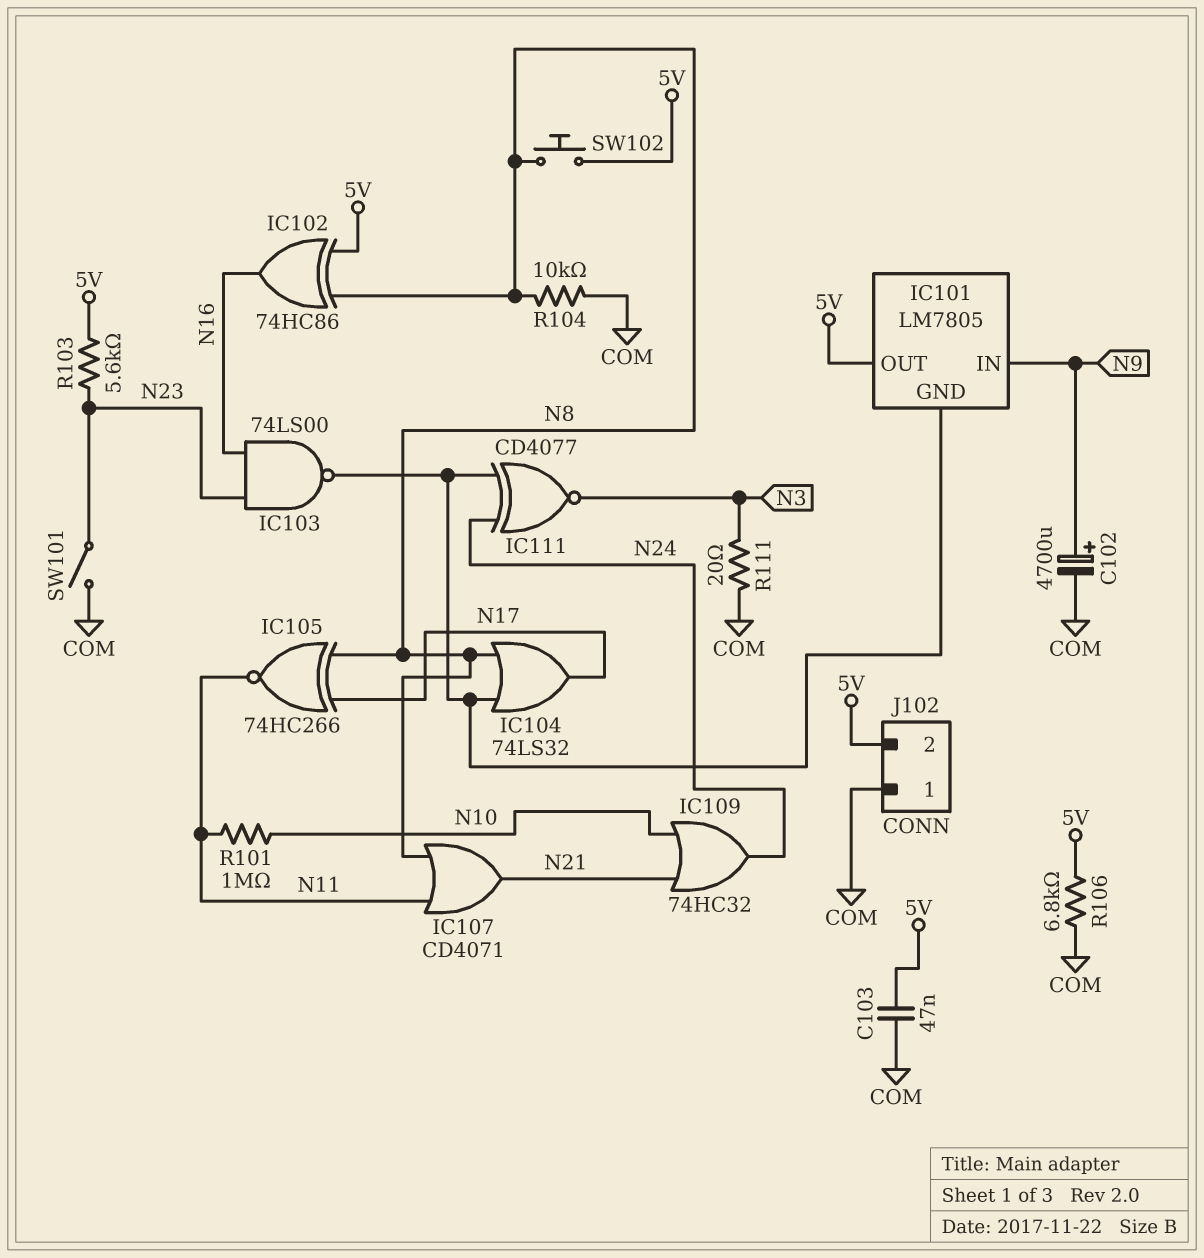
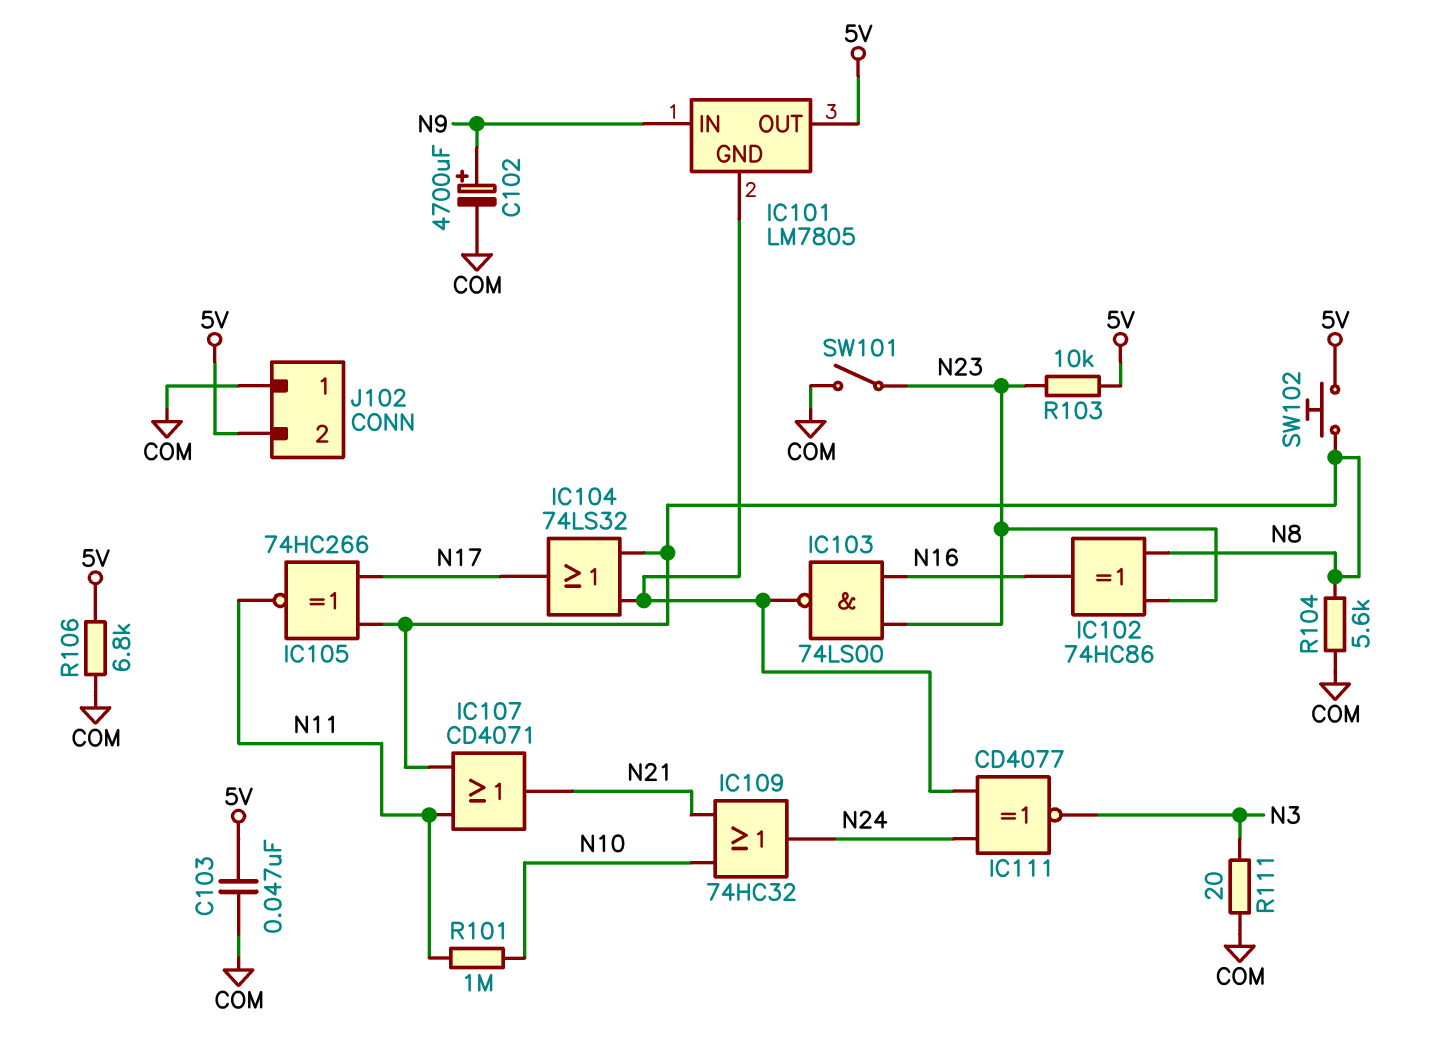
IC102: XOR 74HC86 (in 5V, in N8, out N16) -> XOR 74HC86 (in N8, in N23, out N16)
R103: 5.6k (5V, N23) -> 10k (5V, N23)
R104: 10k (COM, N8) -> 5.6k (COM, N8)

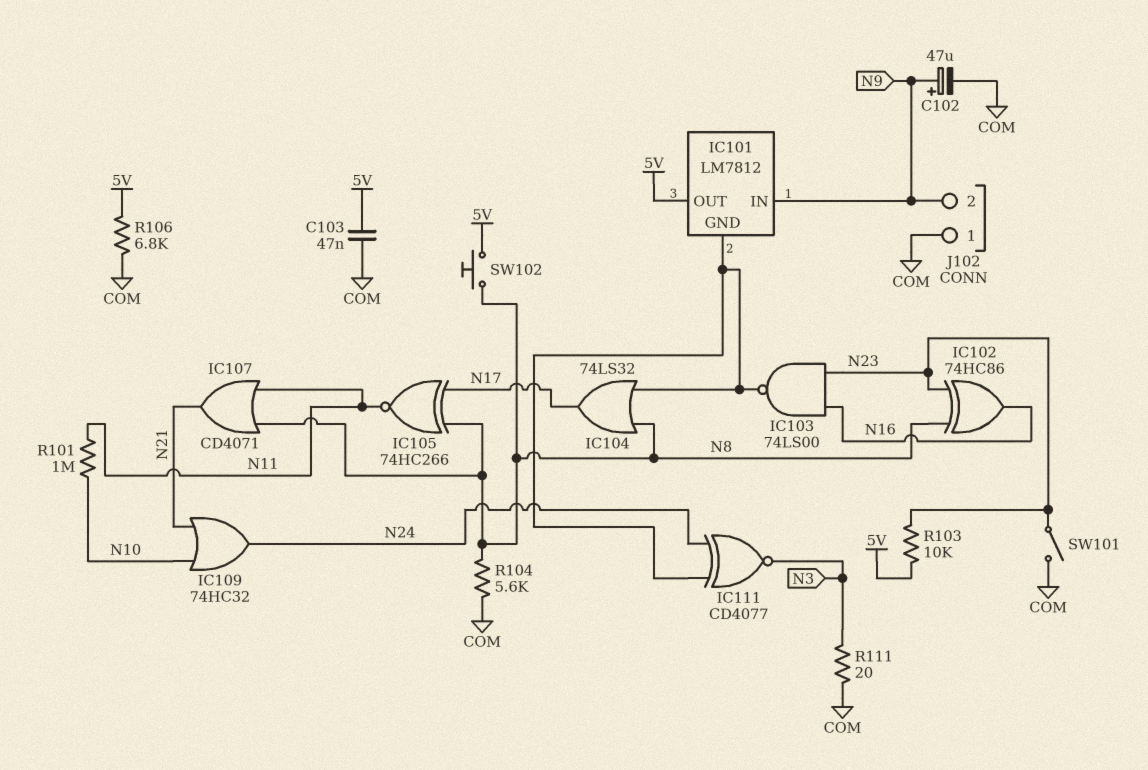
C102: 4700uF (plus N9, minus COM) -> 47uF (plus N9, minus COM)
IC101: LM7805 -> LM7812
J102 pin 2: 5V -> N9

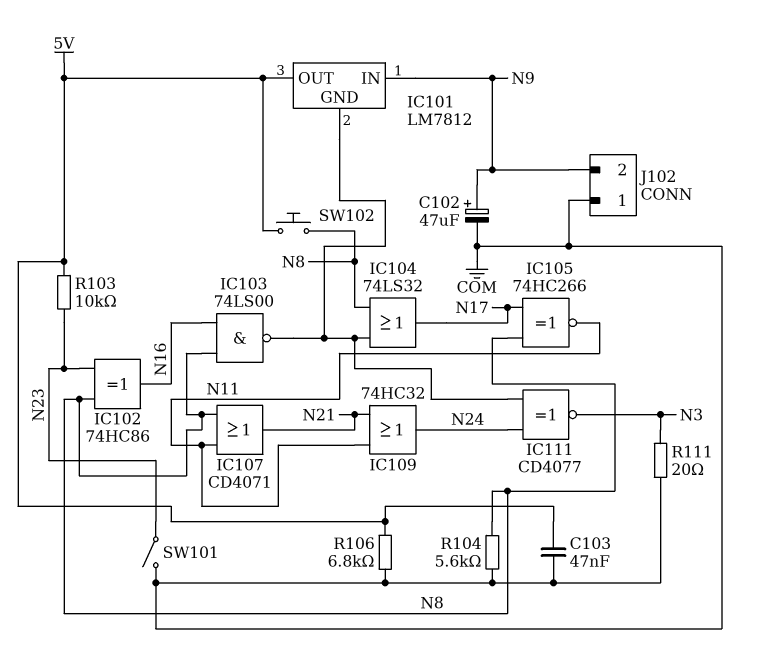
IC103: NAND 74LS00 (in N16, in N23, out IC101/GND) -> NAND 74LS00 (in N8, in N16, out IC101/GND)
IC109: OR 74HC32 (in N10, in N21, out N24) -> OR 74HC32 (in N11, in N21, out N24)
R101: 1M (N10, N11) -> none

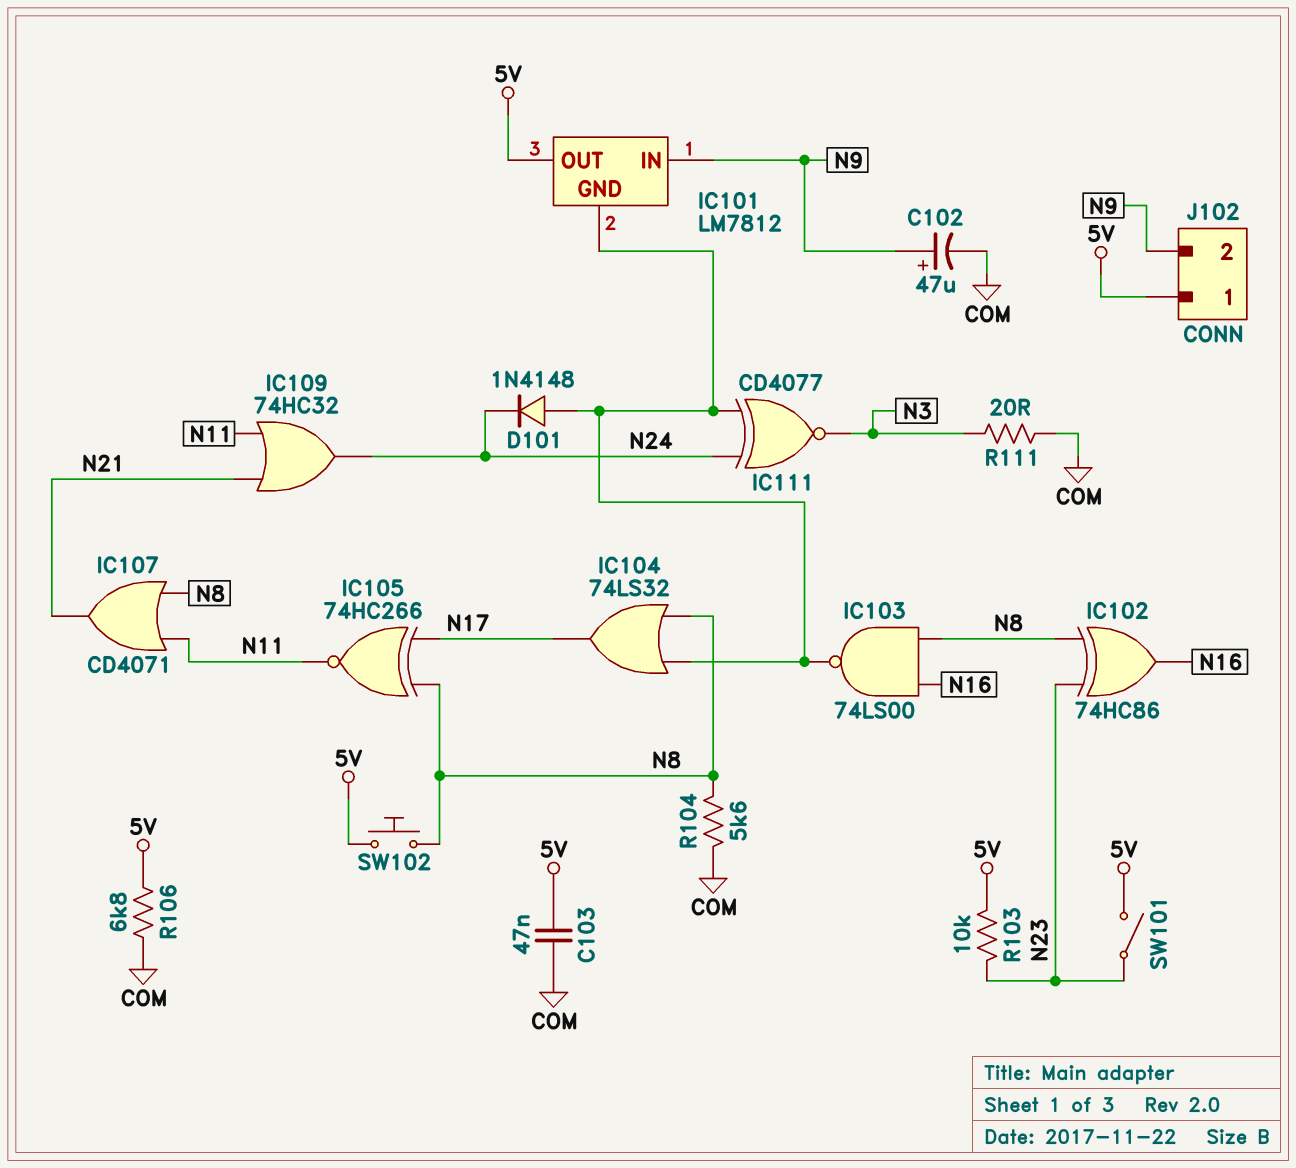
D101: none -> diode 1N4148 (A IC101/GND, K N24)
J102 pin 1: COM -> 5V
SW101: switch (COM, N23) -> switch (5V, N23)

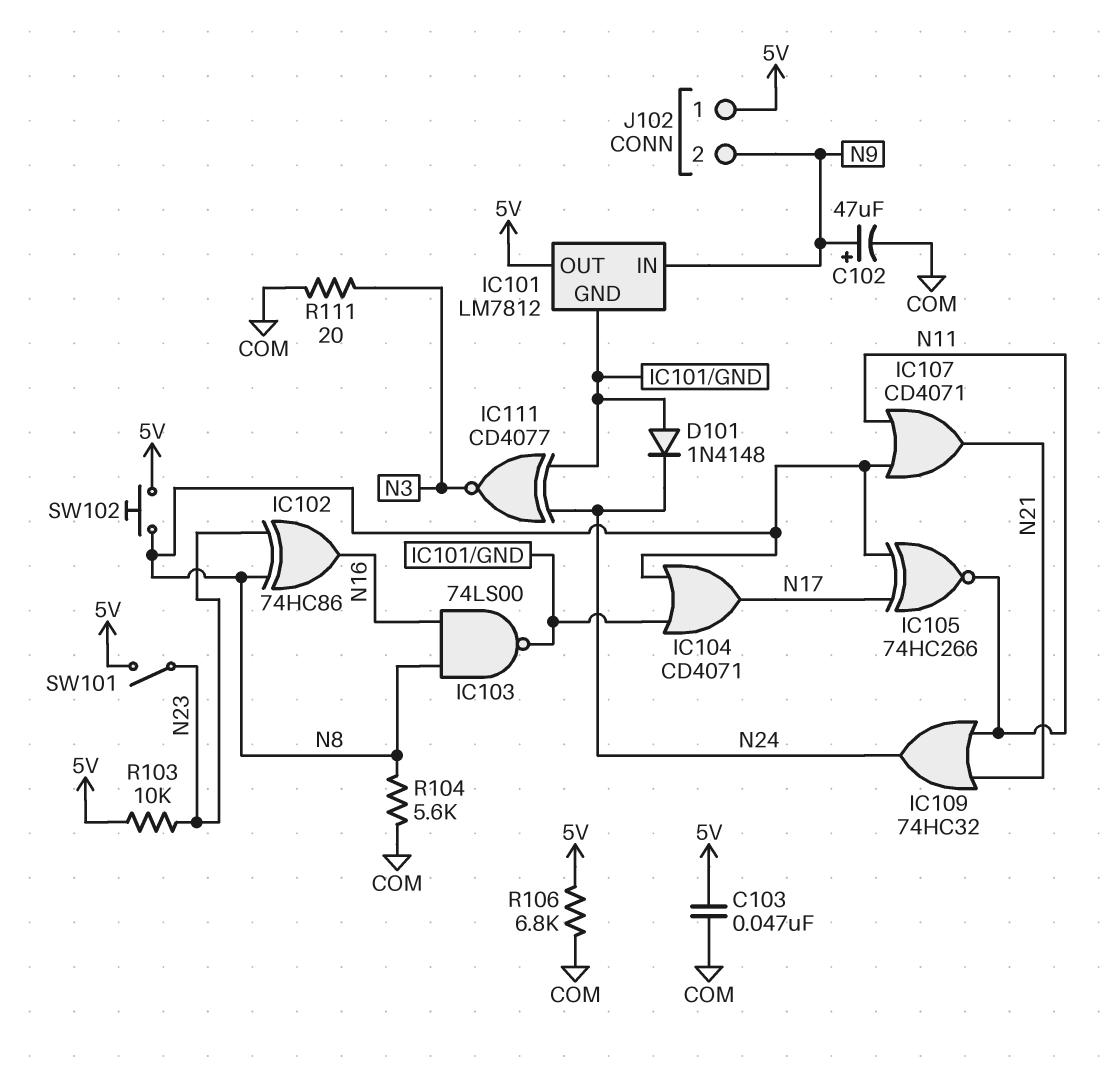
IC104: OR 74LS32 (in IC101/GND, in N8, out N17) -> OR CD4071 (in IC101/GND, in N8, out N17)

